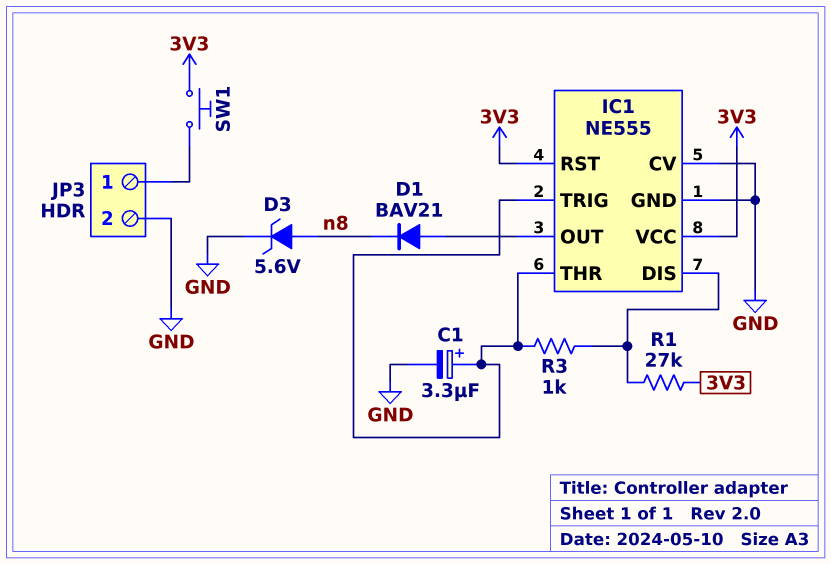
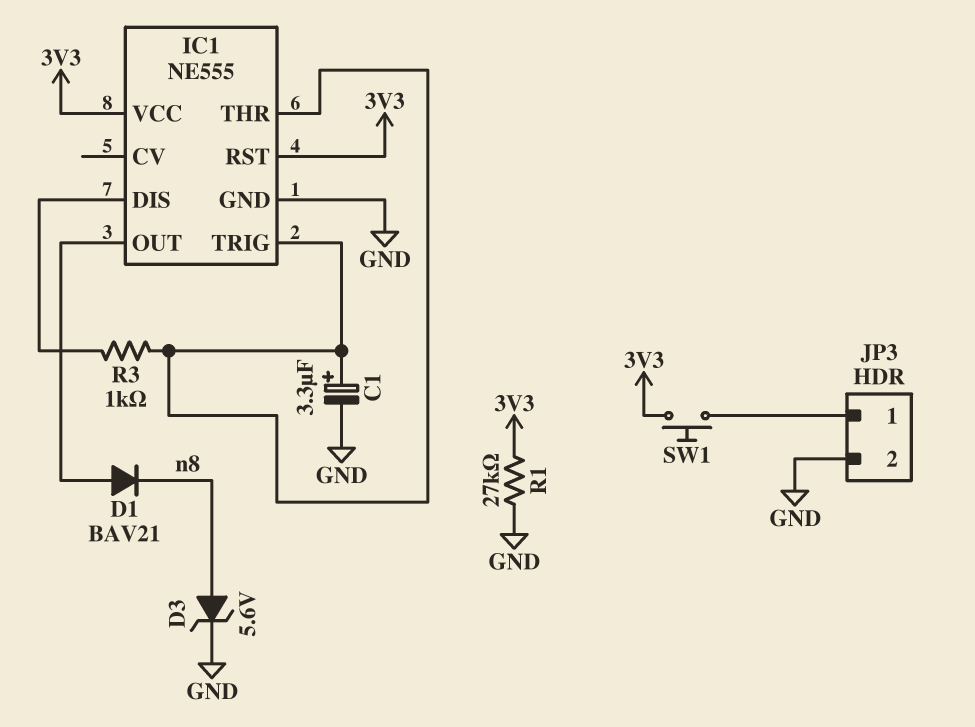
IC1 pin CV: GND -> none
R1: 27k (3V3, IC1/DIS) -> 27k (3V3, GND)

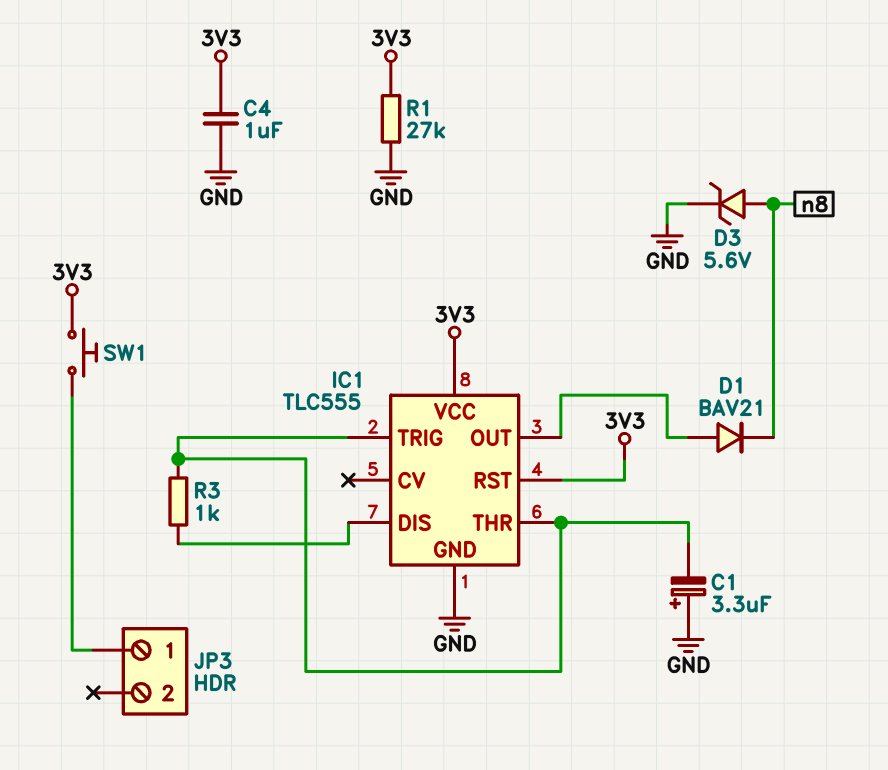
C1: 3.3uF (plus IC1/THR, minus GND) -> 3.3uF (plus GND, minus IC1/THR)
C4: none -> 1uF (3V3, GND)
IC1: NE555 -> TLC555
JP3 pin 2: GND -> none

